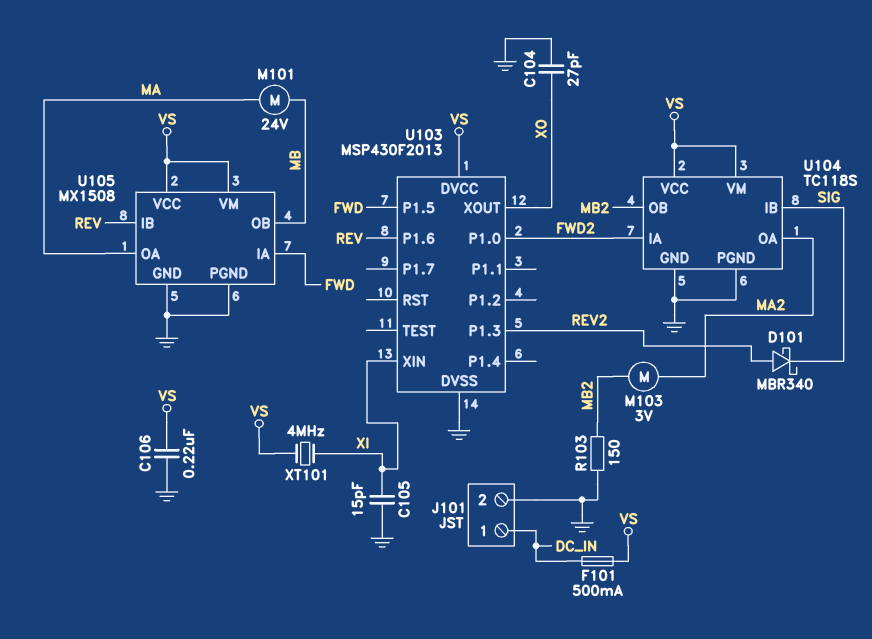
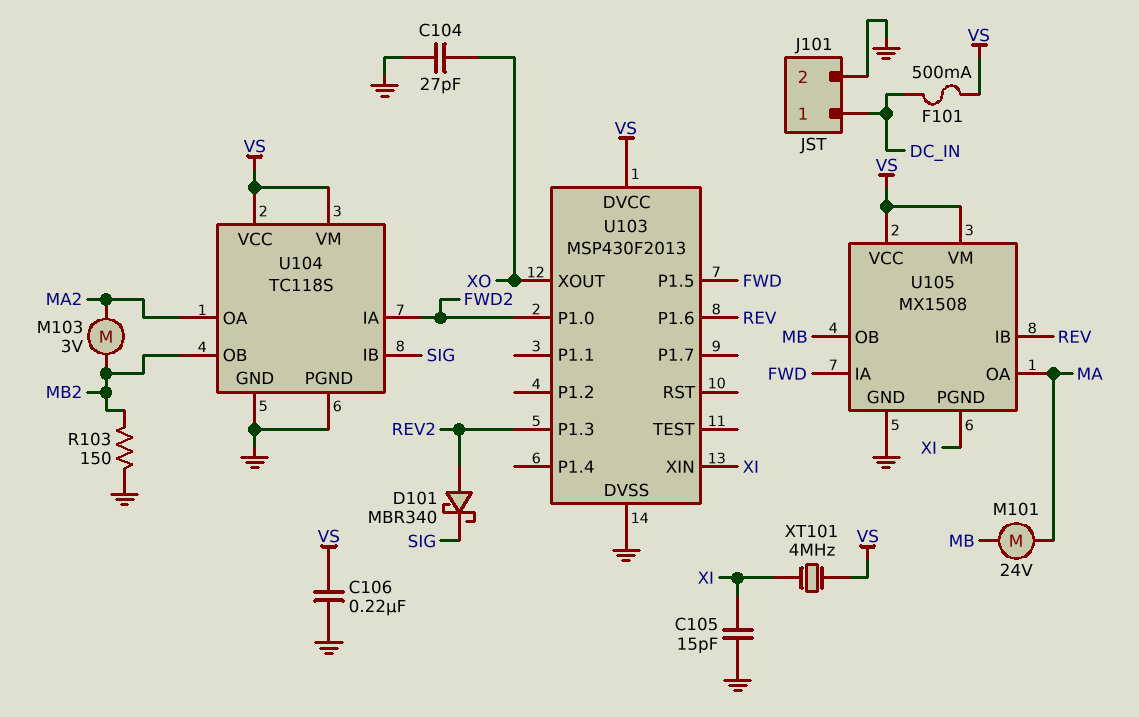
U105 pin PGND: GND -> XI

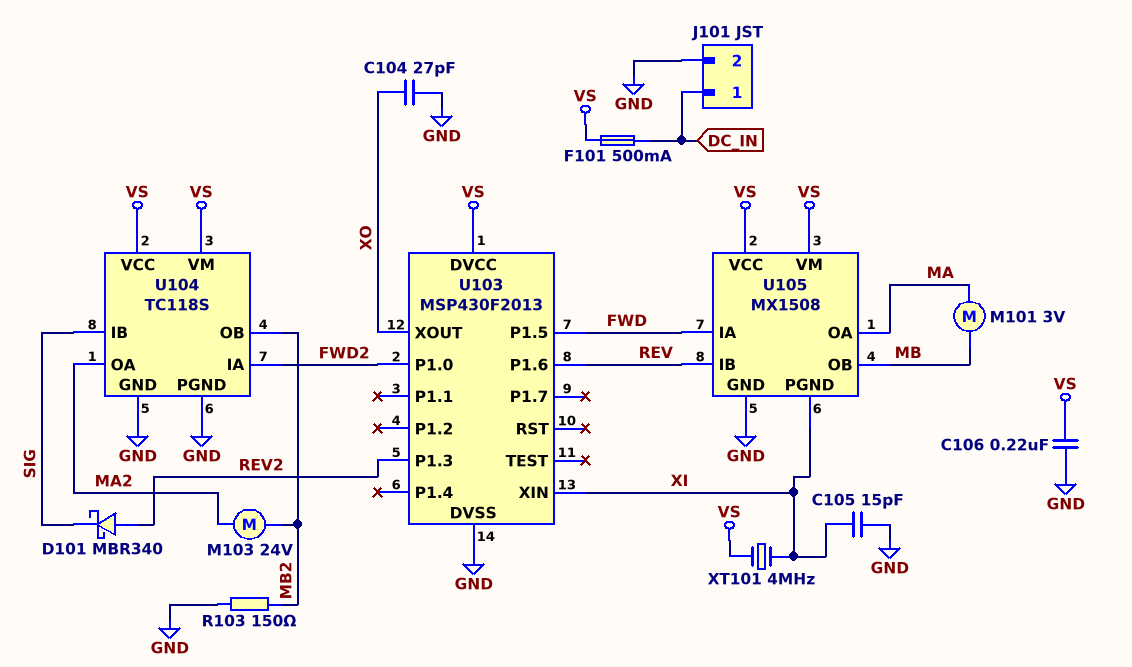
M101: motor 24V (MA, MB) -> motor 3V (MA, MB)
M103: motor 3V (MA2, MB2) -> motor 24V (MA2, MB2)

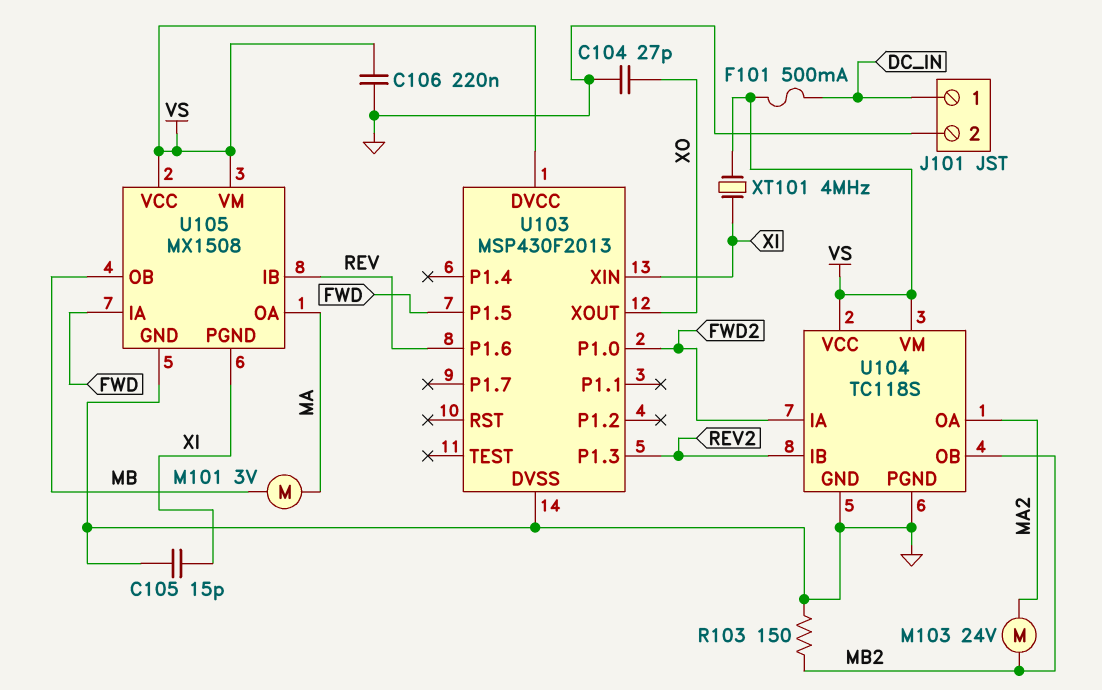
D101: schottky MBR340 (A REV2, K SIG) -> none
U104 pin IB: SIG -> REV2

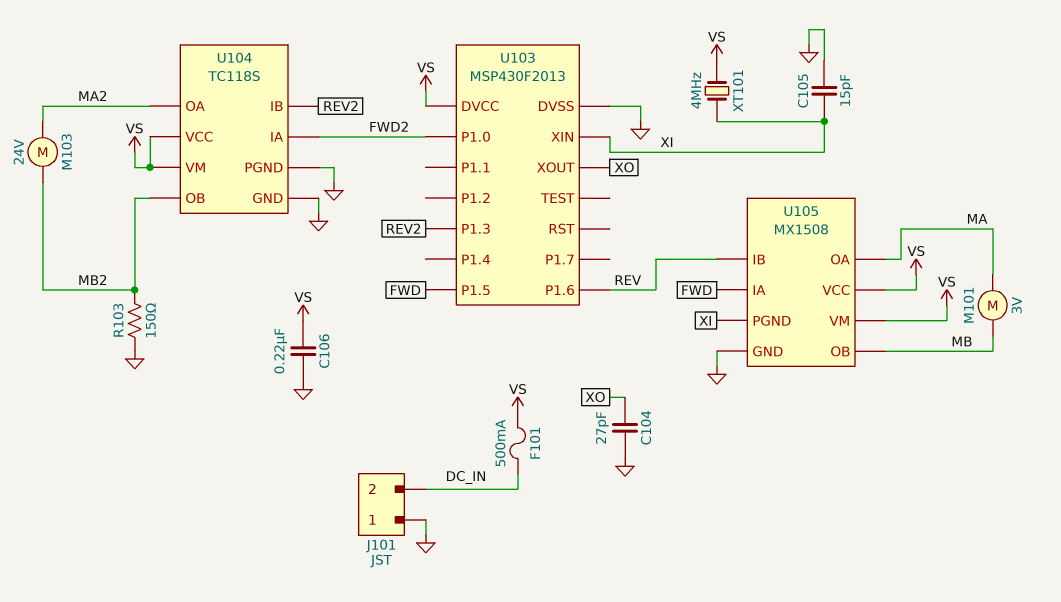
J101 pin 1: DC_IN -> GND
J101 pin 2: GND -> DC_IN

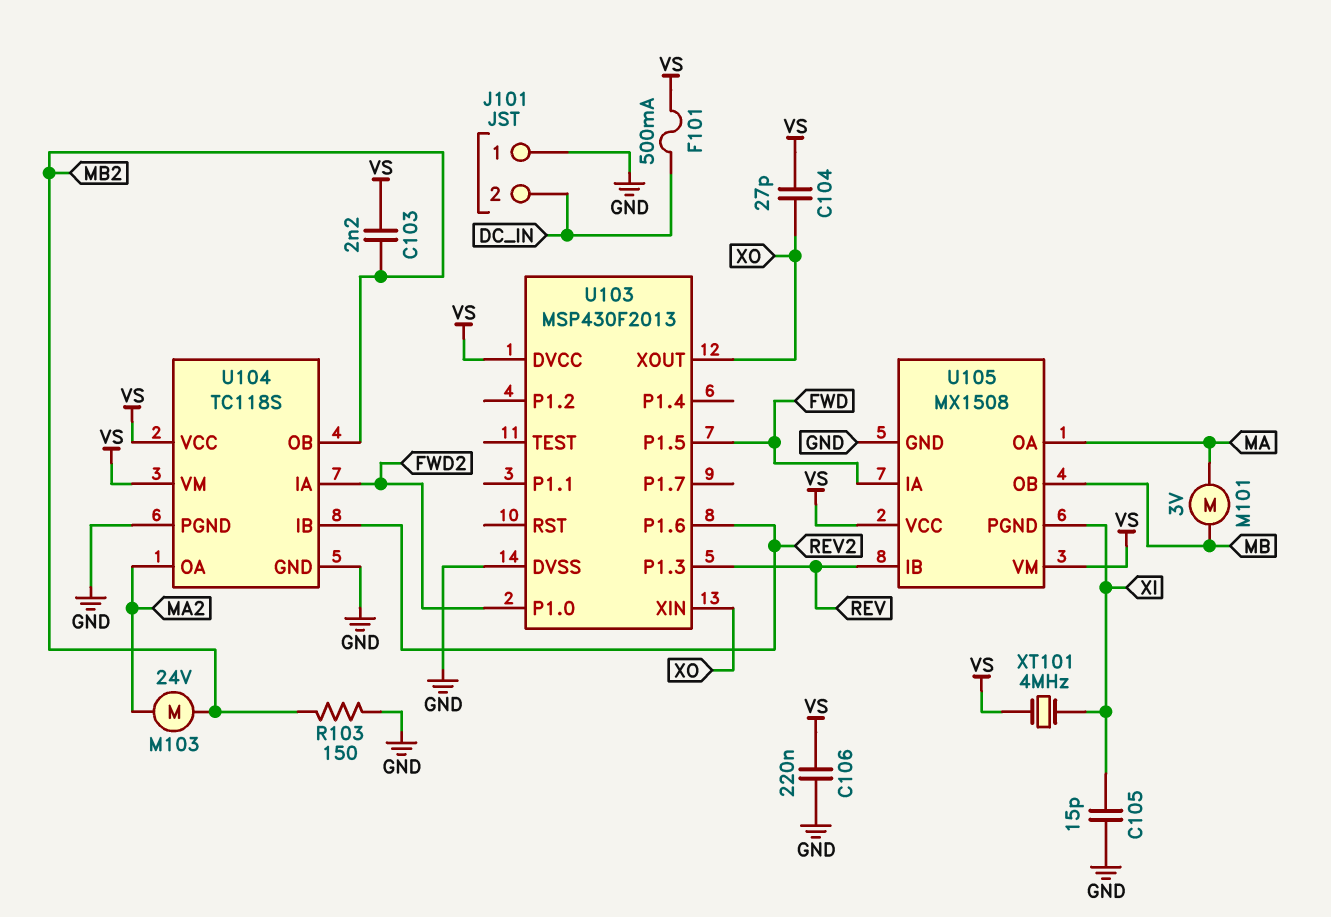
C103: none -> 2.2nF (MB2, VS)
C104: 27pF (GND, XO) -> 27pF (VS, XO)
U103 pin P1.3: REV2 -> REV
U103 pin P1.6: REV -> REV2
U103 pin XIN: XI -> XO

